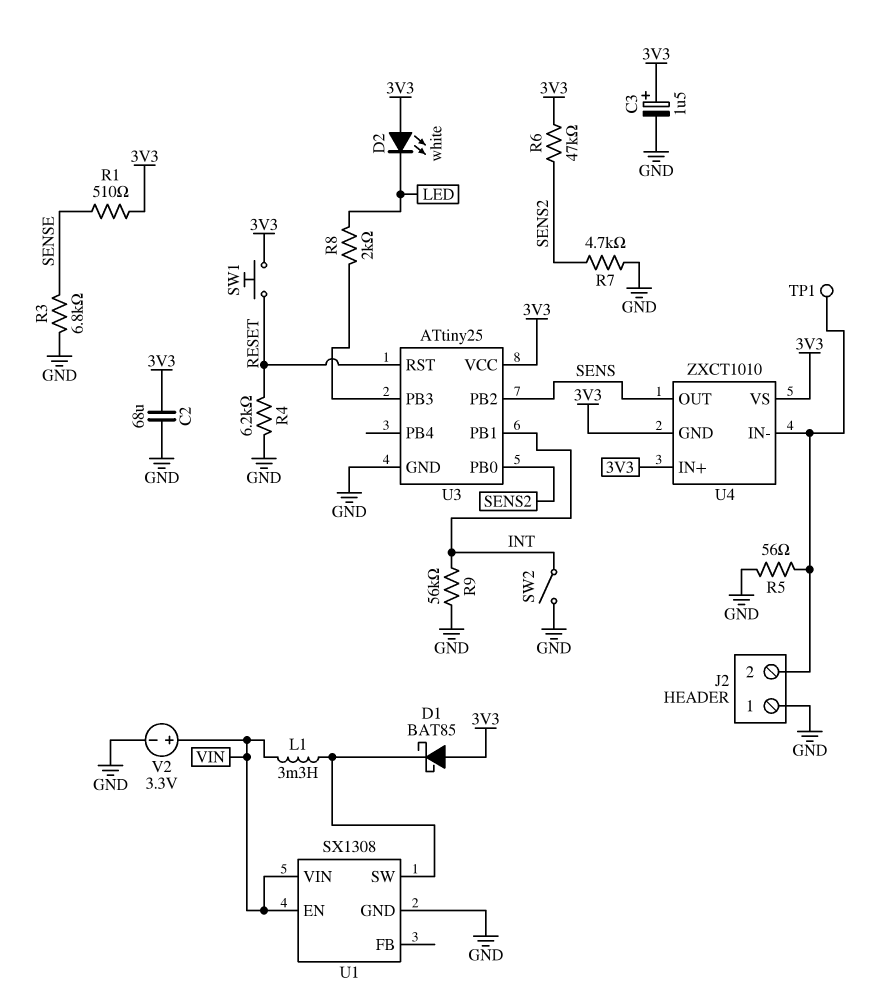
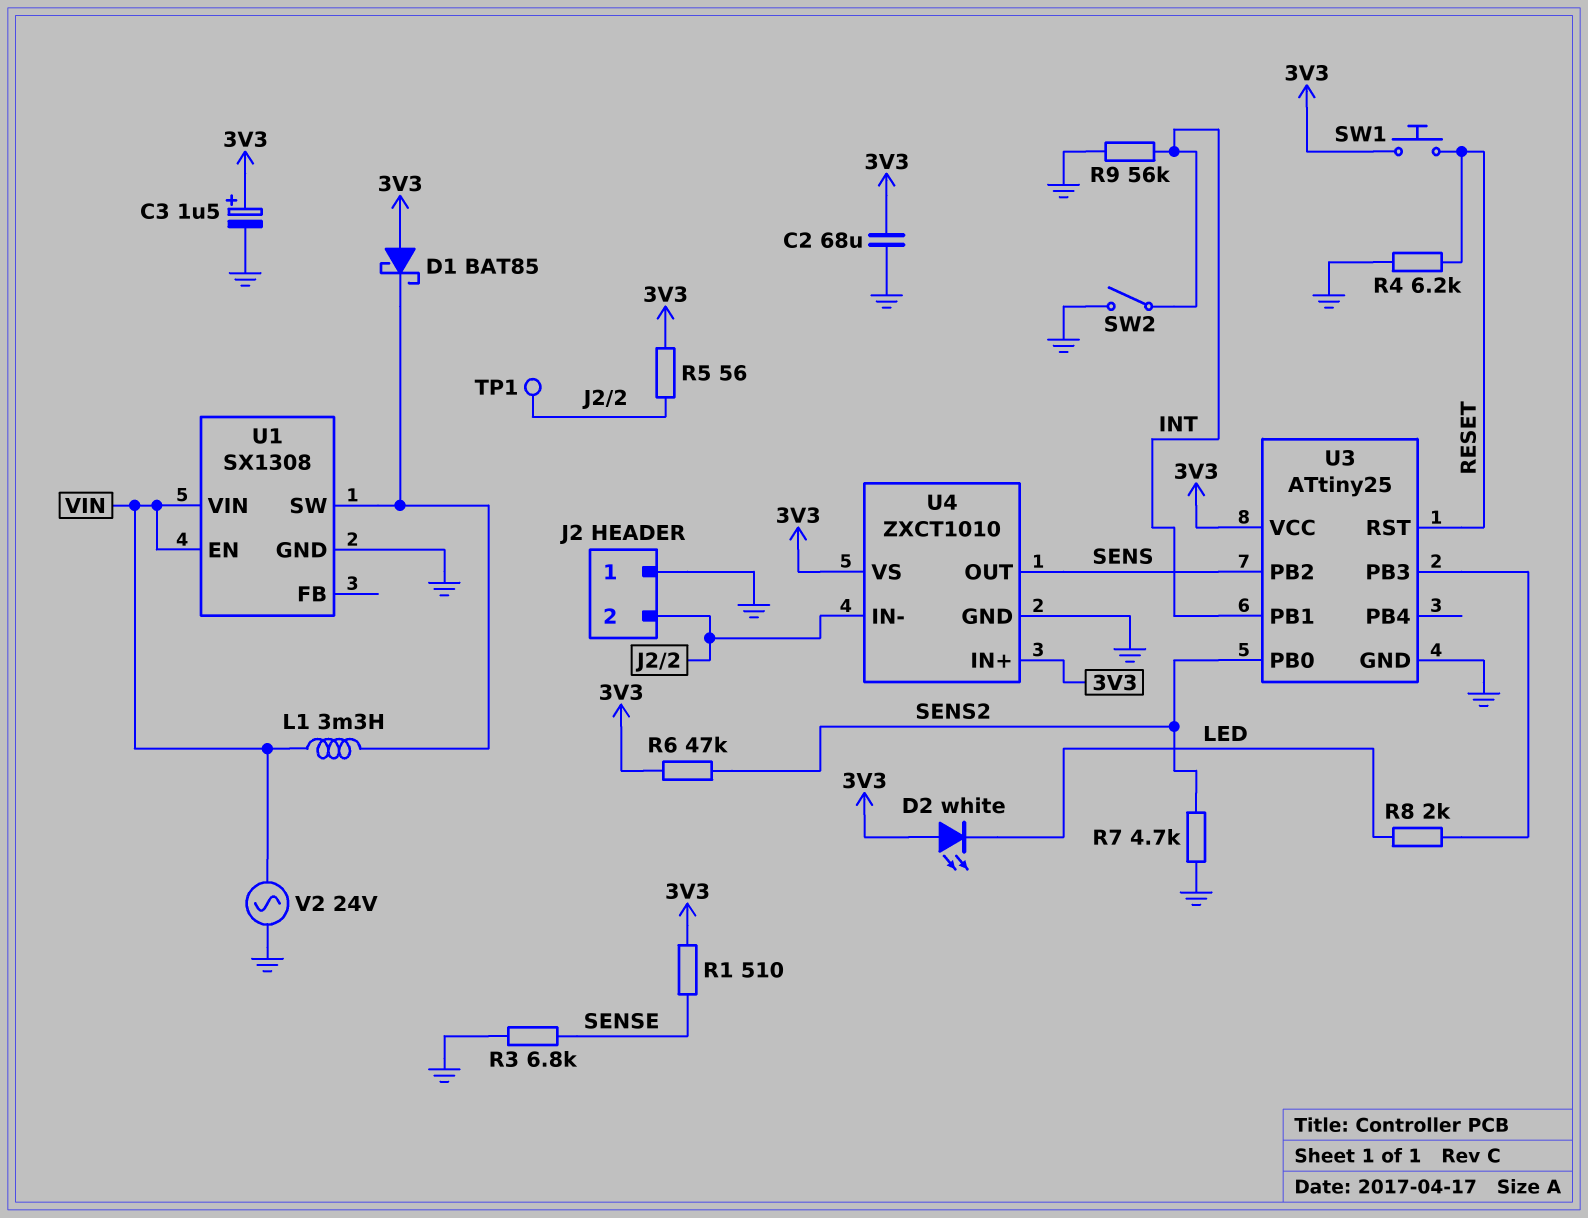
R5: 56 (GND, J2/2) -> 56 (3V3, J2/2)
U4 pin GND: 3V3 -> GND
V2: 3.3V (plus VIN, minus GND) -> AC 24V (GND, VIN)

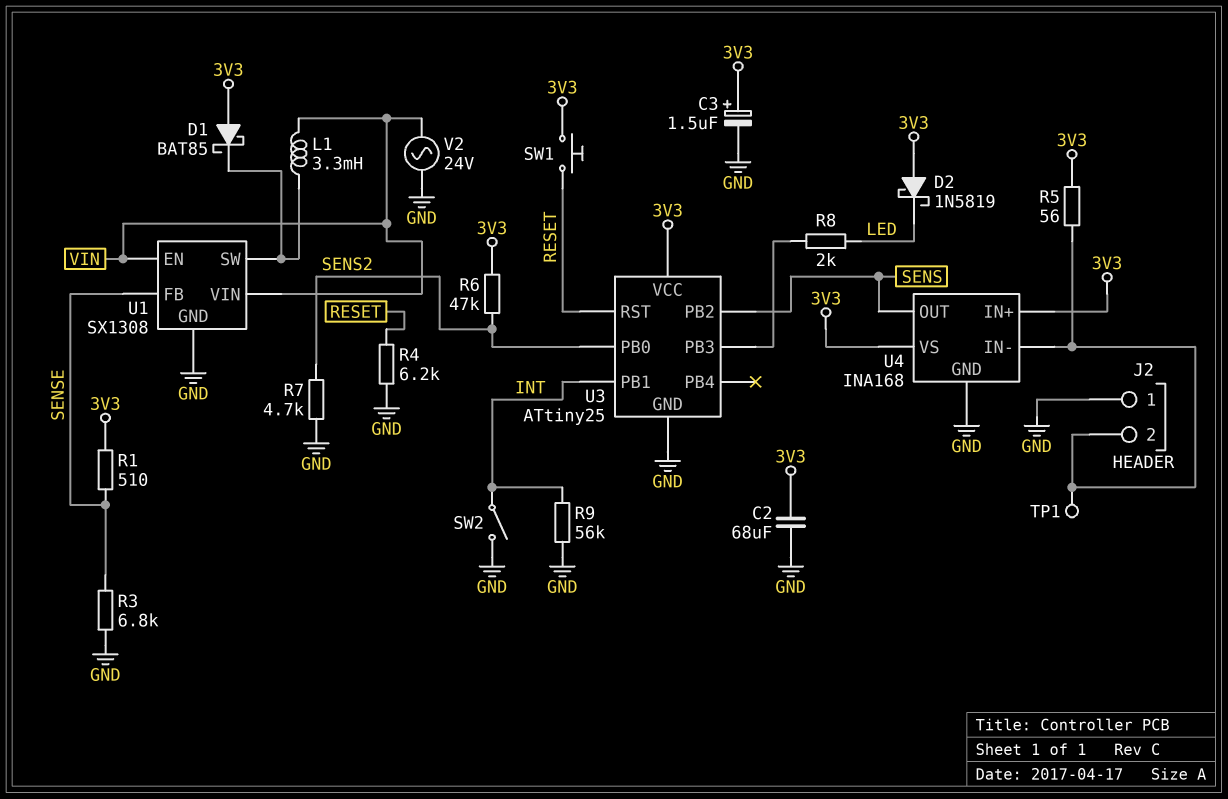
D2: LED white (A 3V3, K LED) -> schottky 1N5819 (A 3V3, K LED)
U1 pin FB: none -> SENSE
U4: ZXCT1010 -> INA168

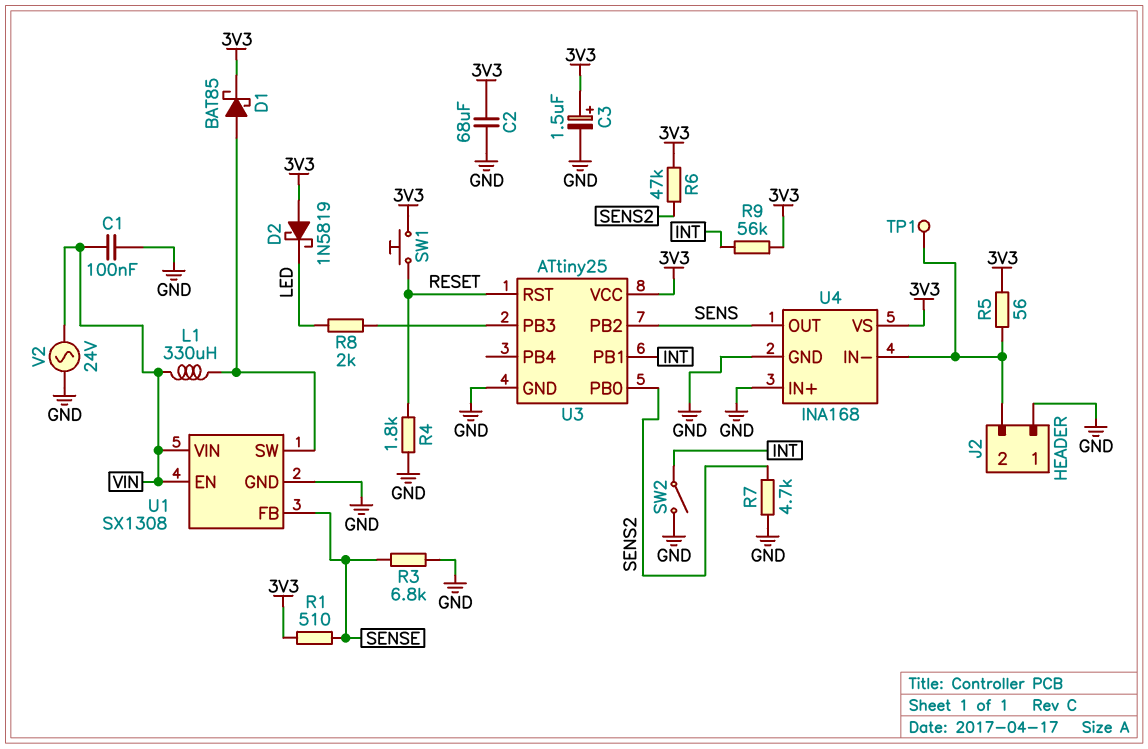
C1: none -> 100nF (GND, VIN)
D1: schottky BAT85 (A 3V3, K U1/SW) -> schottky BAT85 (A U1/SW, K 3V3)
L1: 3.3mH (U1/SW, VIN) -> 330uH (U1/SW, VIN)
R4: 6.2k (GND, RESET) -> 1.8k (GND, RESET)
R9: 56k (GND, INT) -> 56k (3V3, INT)
U4 pin IN+: 3V3 -> GND

